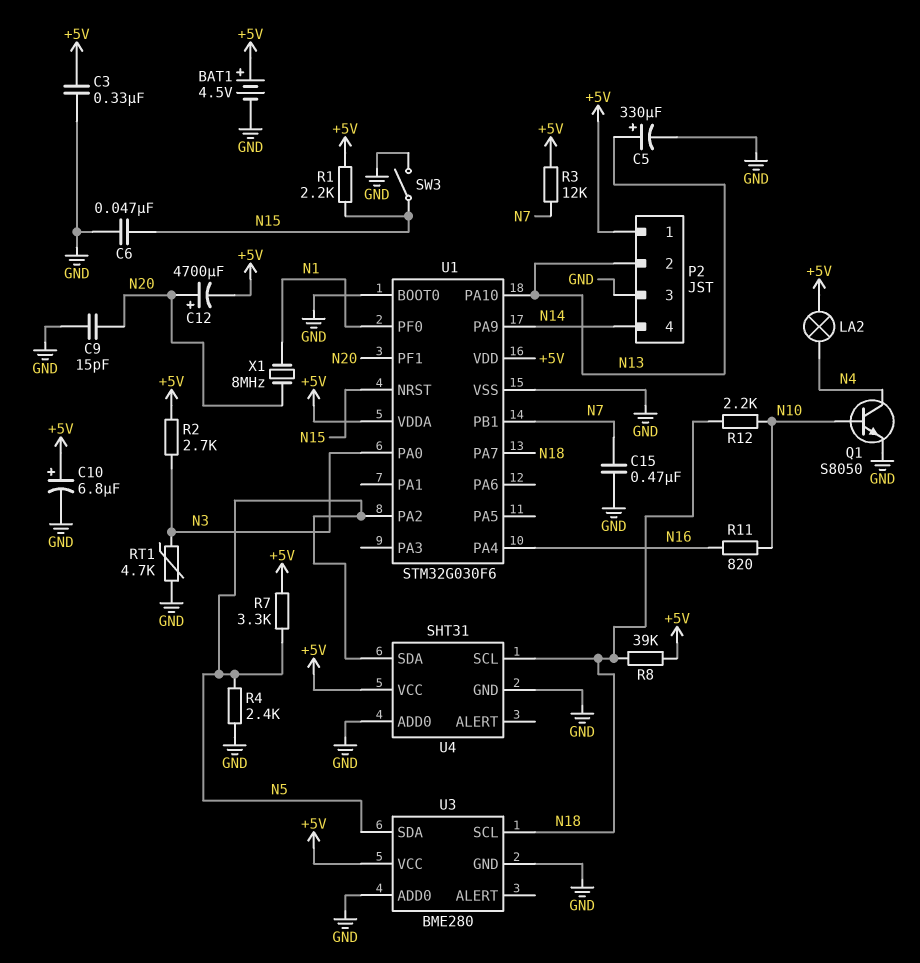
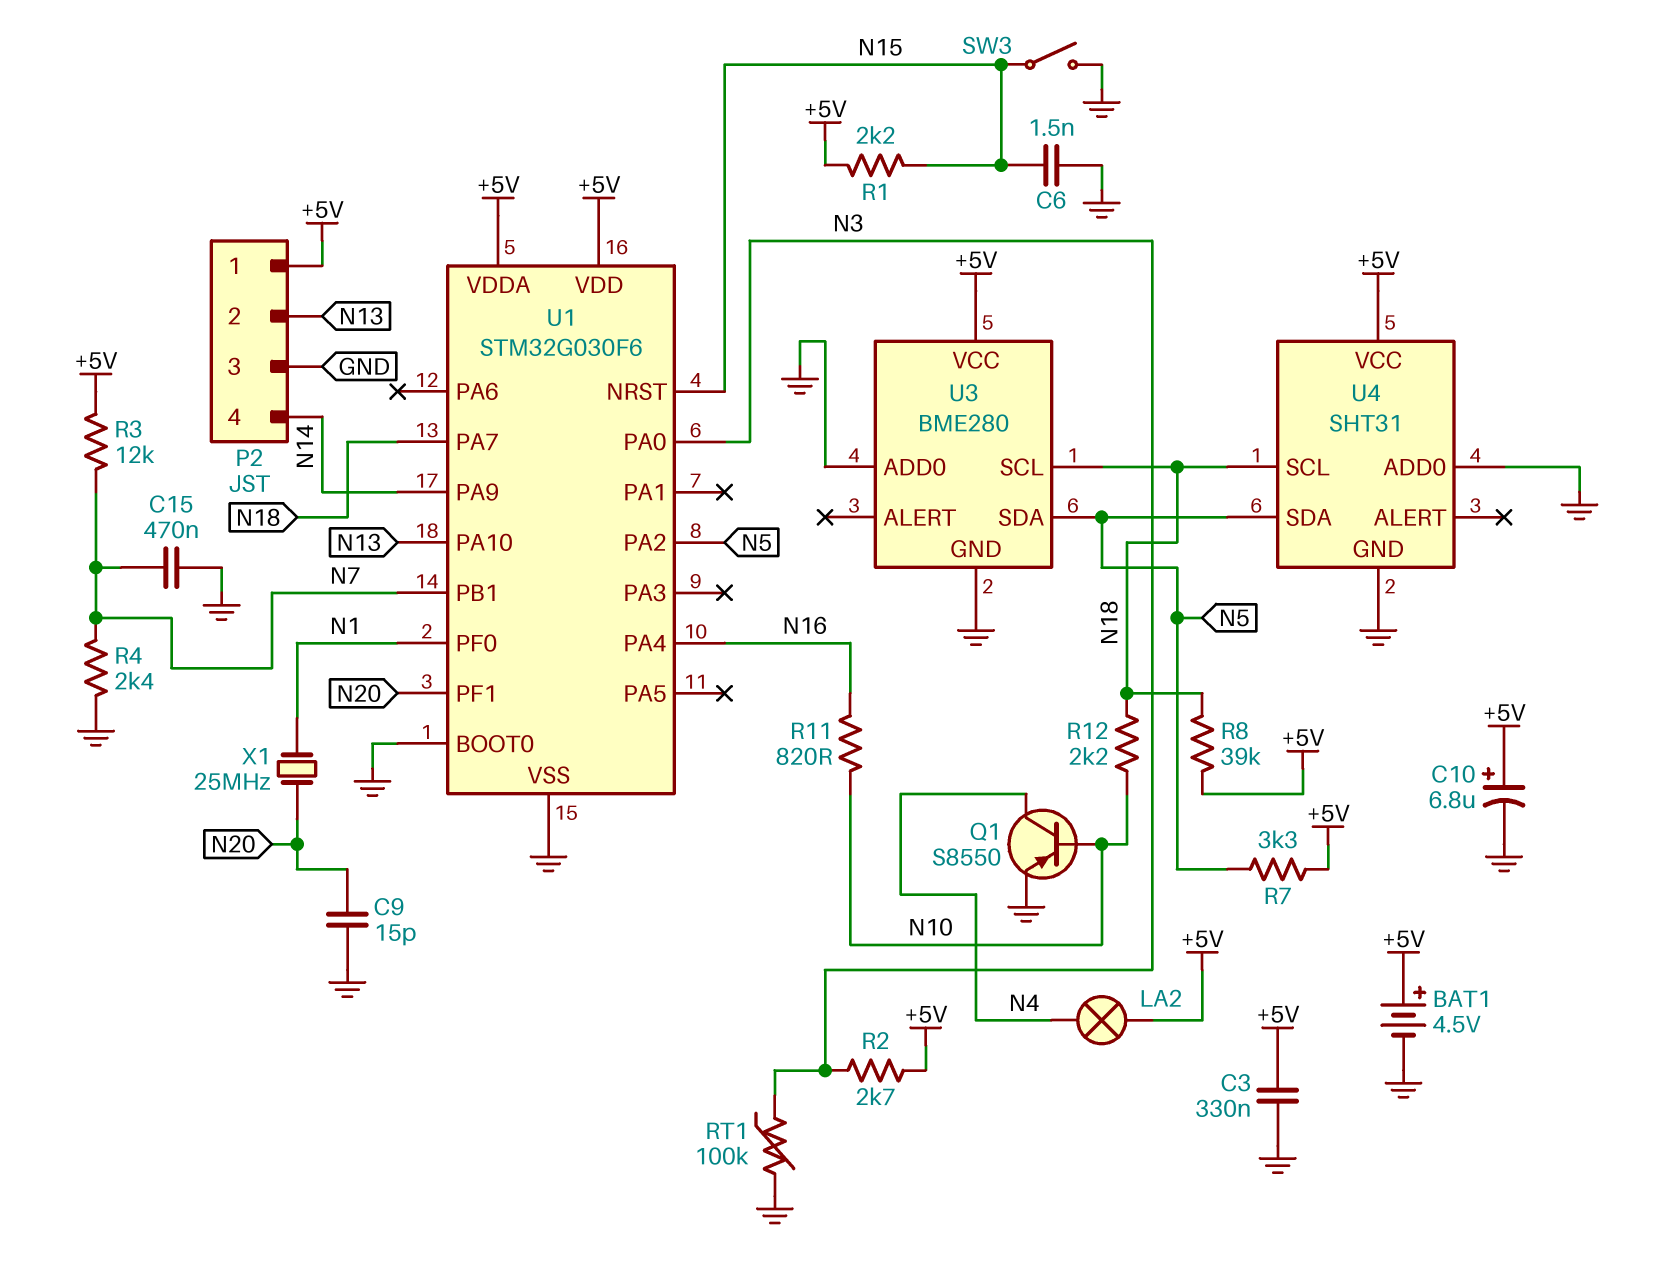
C5: 330uF (plus N13, minus GND) -> none
C6: 47nF (GND, N15) -> 1.5nF (GND, N15)
C12: 4700uF (plus N20, minus +5V) -> none
Q1: NPN S8050 (B N10, C N4, E GND) -> PNP S8550 (B N10, C N4, E GND)
R4: 2.4k (GND, N5) -> 2.4k (GND, N7)
RT1: 4.7k (GND, N3) -> 100k (GND, N3)
X1: 8MHz (N1, N20) -> 25MHz (N1, N20)

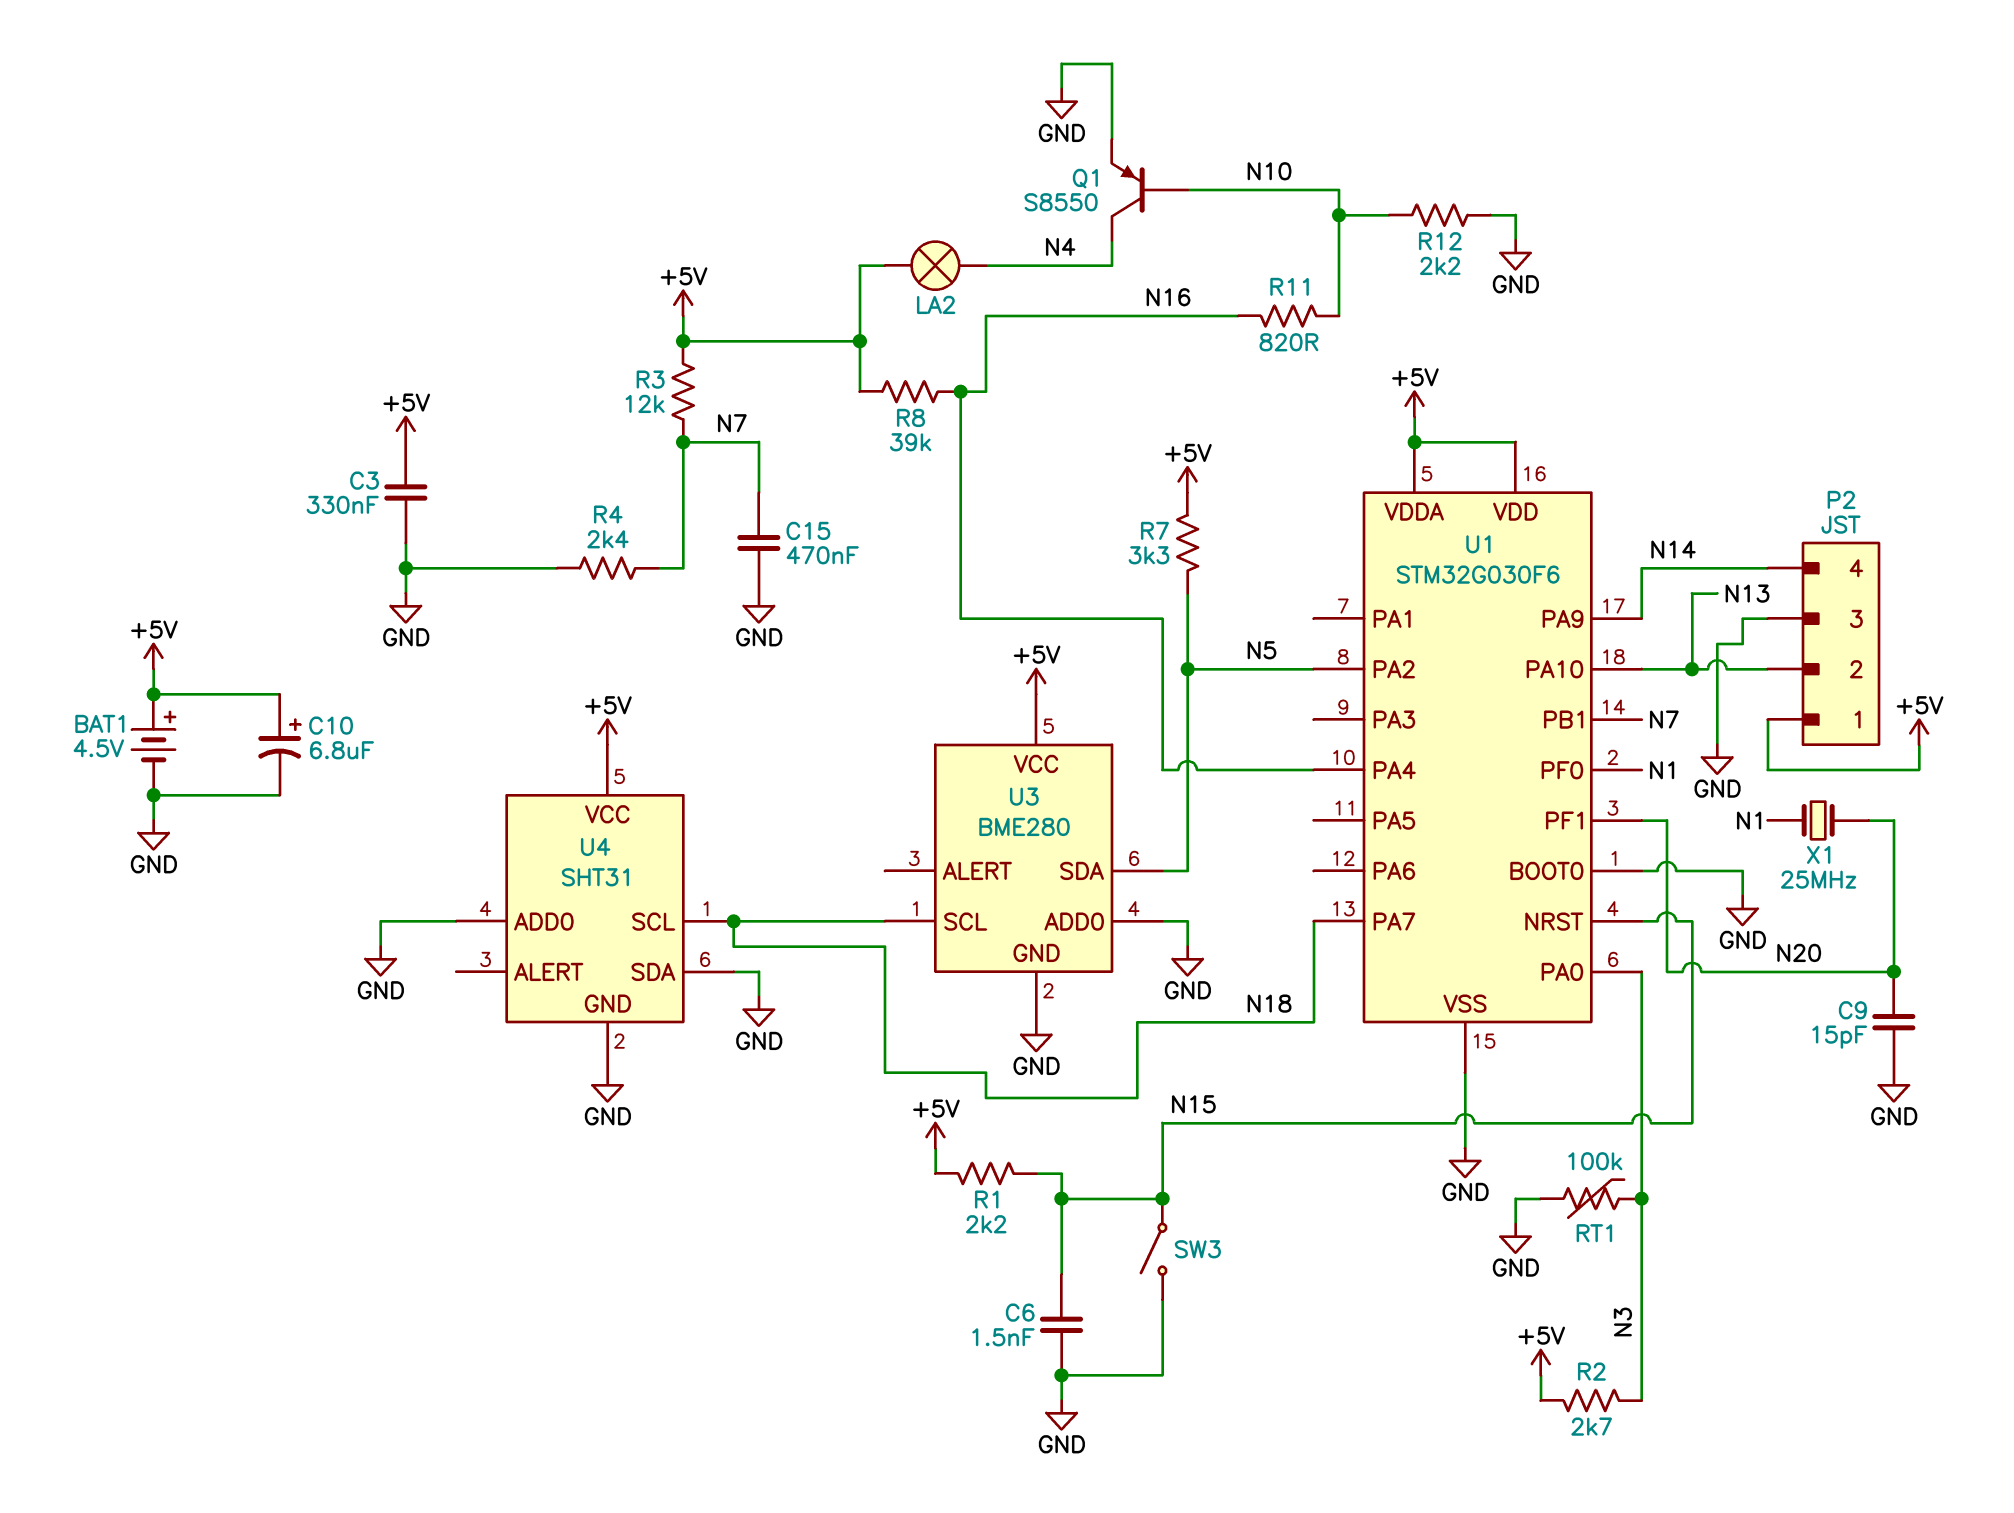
R8: 39k (+5V, N18) -> 39k (+5V, N16)
R12: 2.2k (N10, N18) -> 2.2k (GND, N10)
U4 pin SDA: N5 -> GND

